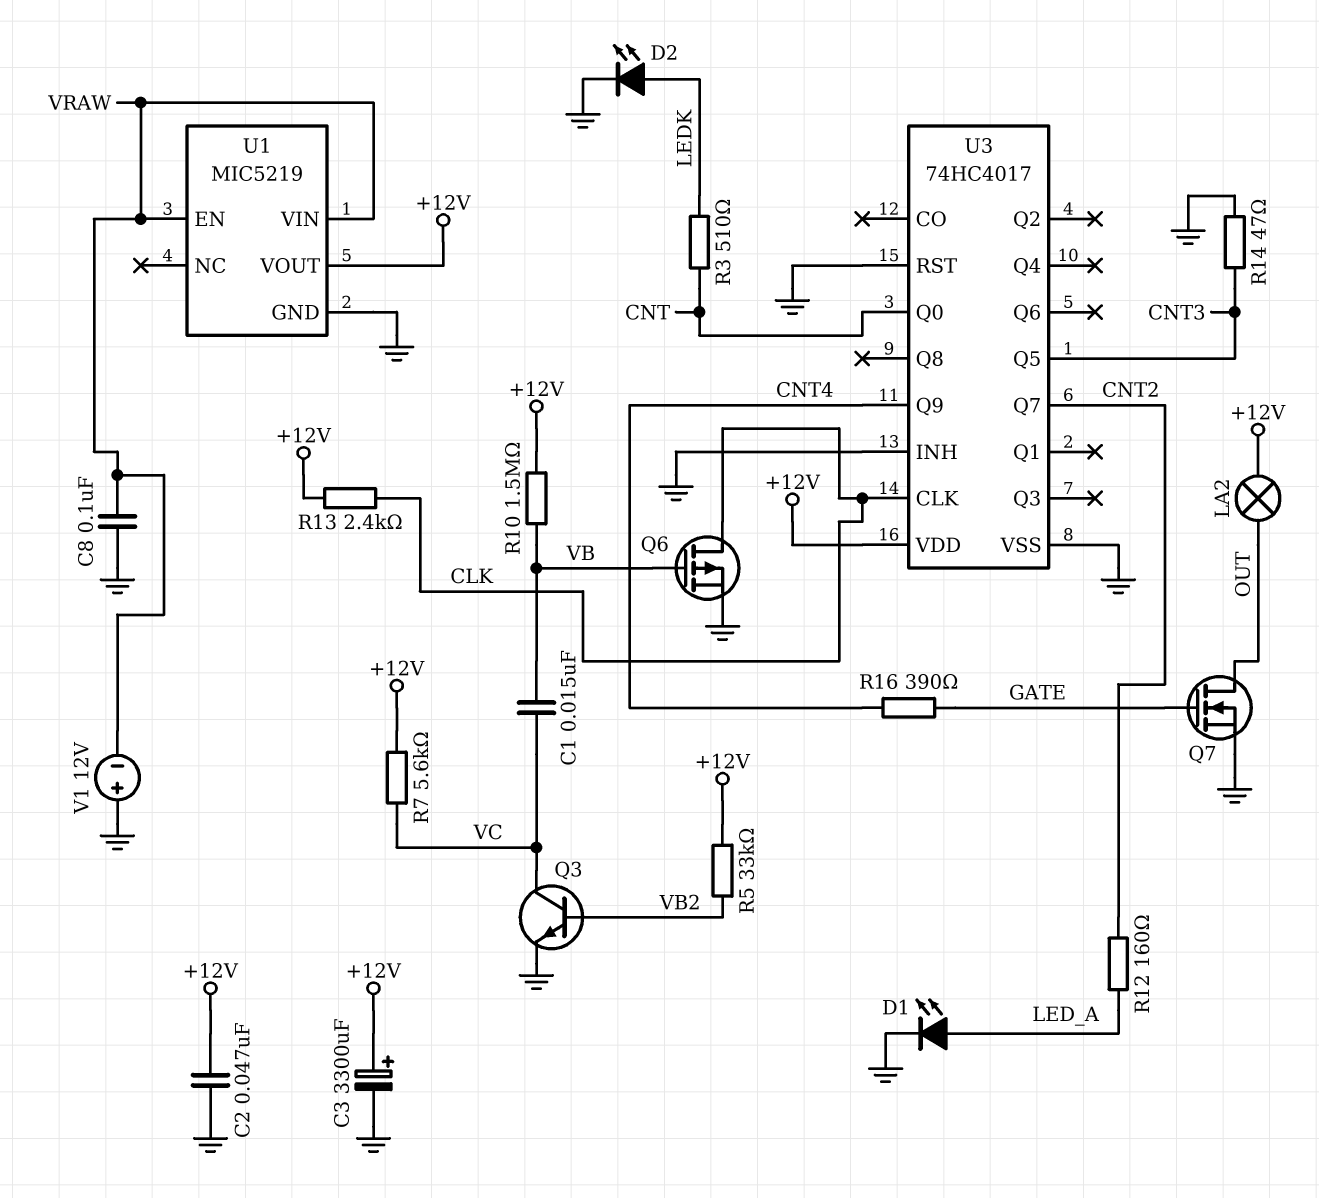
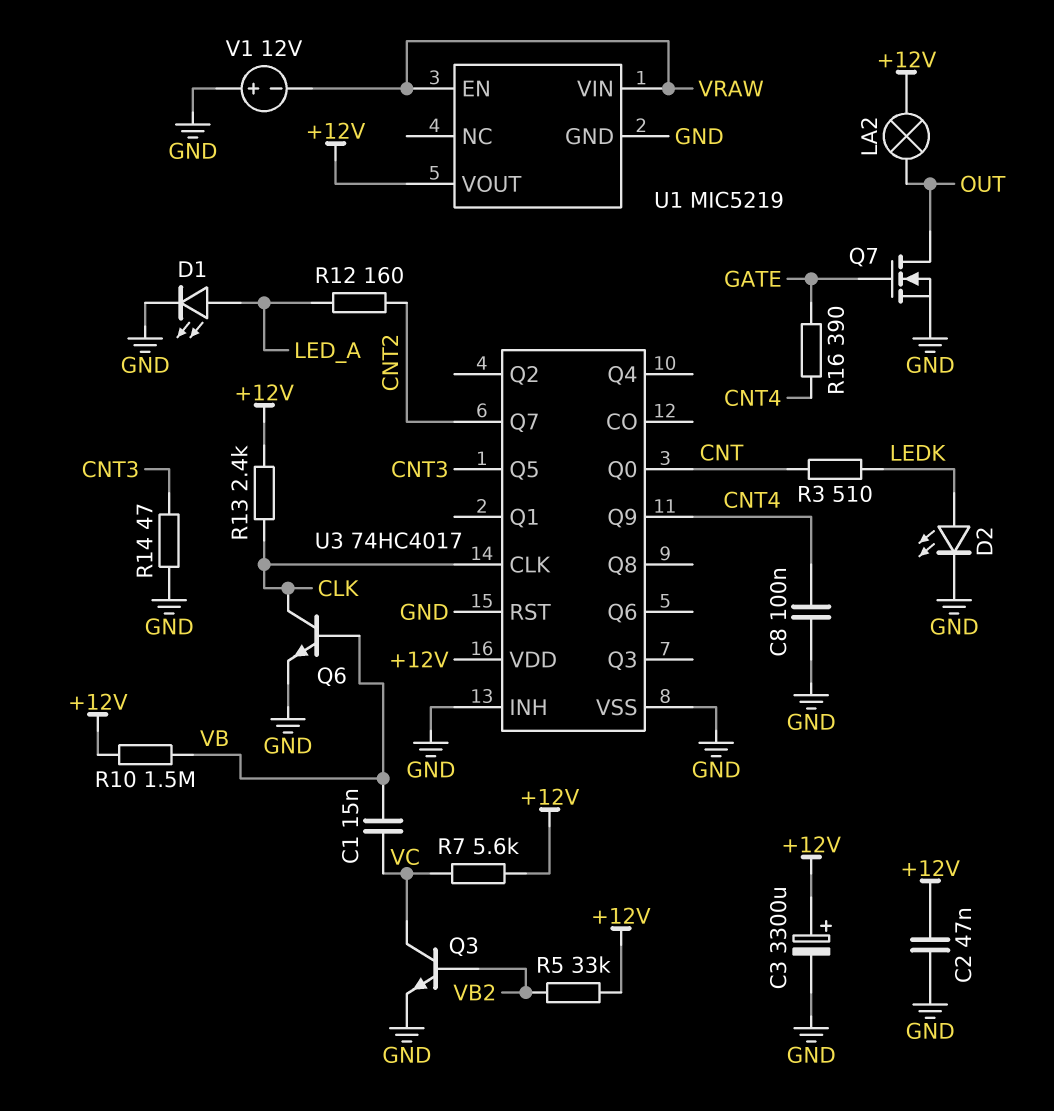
C8: 100nF (GND, VRAW) -> 100nF (CNT4, GND)
Q6: PMOS (G VB, D CLK, S GND) -> NPN (B VB, C CLK, E GND)

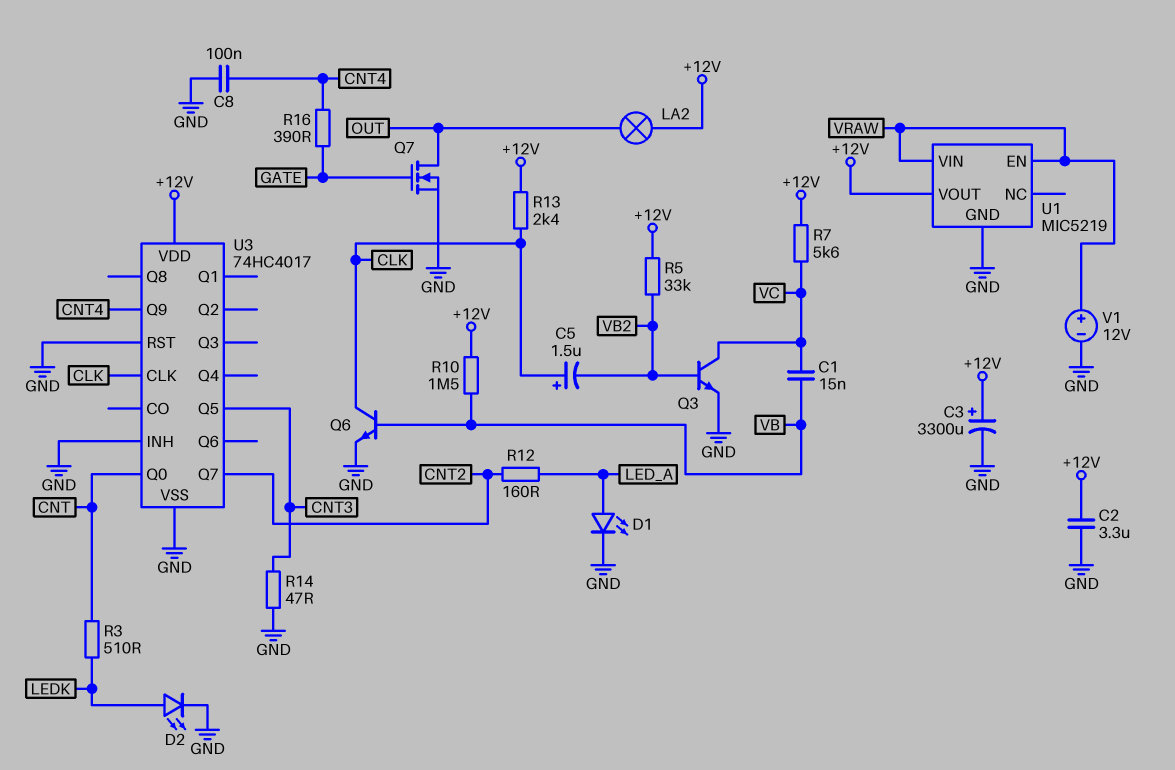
C2: 47nF (+12V, GND) -> 3.3uF (+12V, GND)
C5: none -> 1.5uF (plus CLK, minus VB2)
V1: 12V (plus GND, minus VRAW) -> 12V (plus VRAW, minus GND)

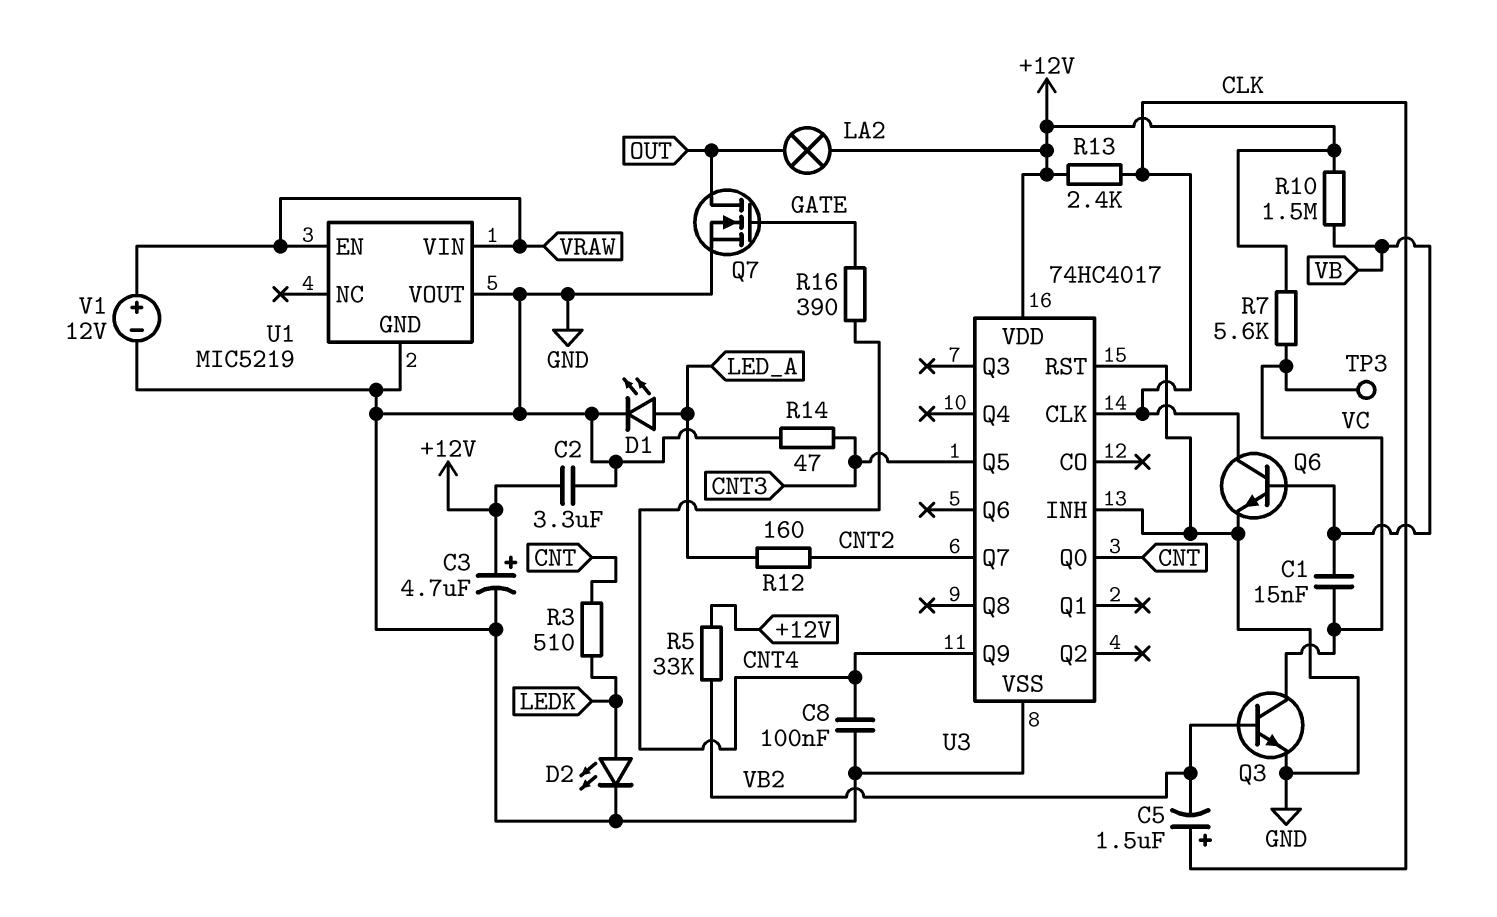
C3: 3300uF (plus +12V, minus GND) -> 4.7uF (plus +12V, minus GND)
TP3: none -> test point (VC)
U1 pin VOUT: +12V -> GND

